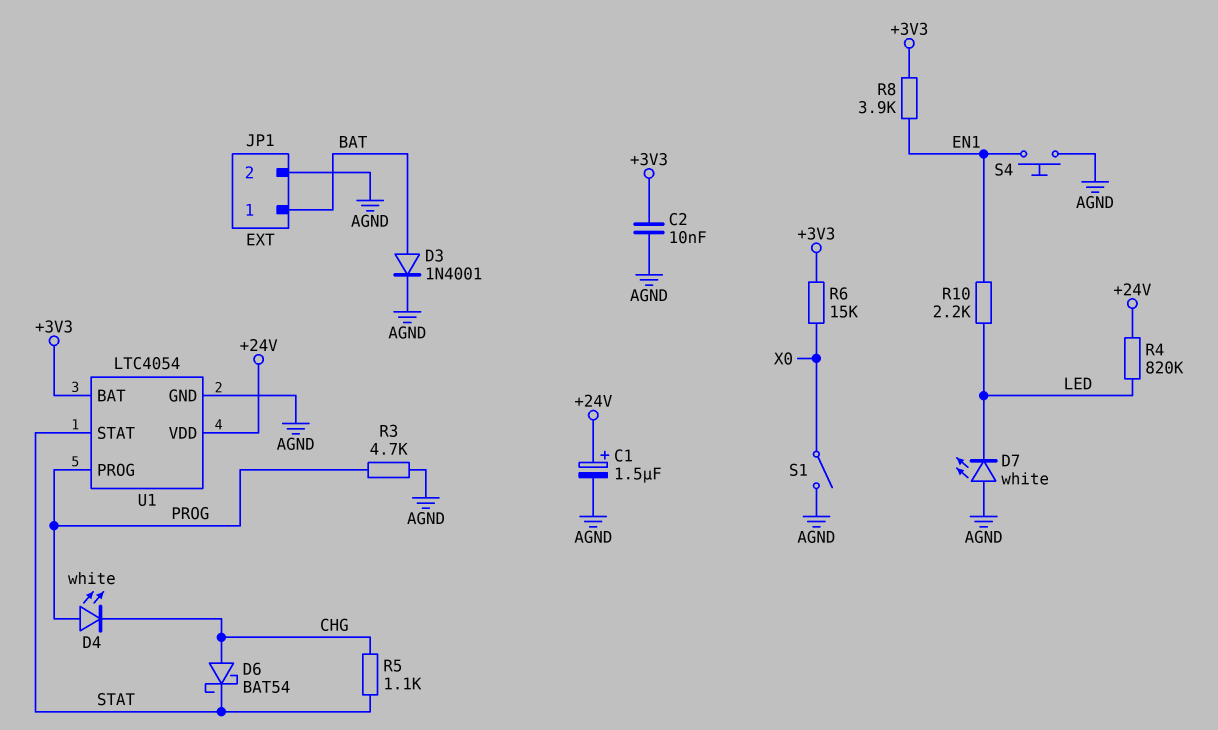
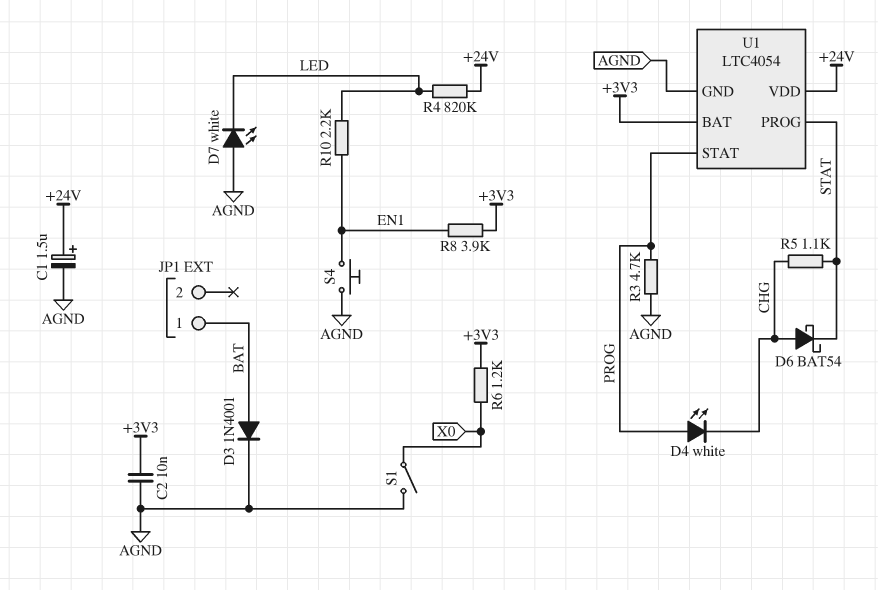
JP1 pin 2: AGND -> none
R6: 15k (+3V3, X0) -> 1.2k (+3V3, X0)
U1 pin PROG: PROG -> STAT
U1 pin STAT: STAT -> PROG

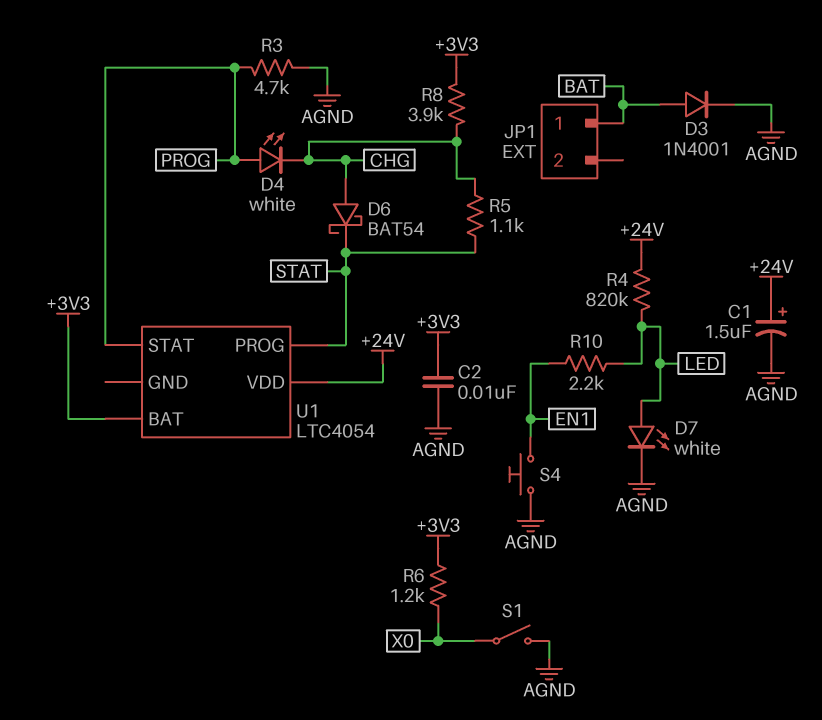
D7: LED white (A AGND, K LED) -> LED white (A LED, K AGND)
R8: 3.9k (+3V3, EN1) -> 3.9k (+3V3, CHG)
U1 pin GND: AGND -> none

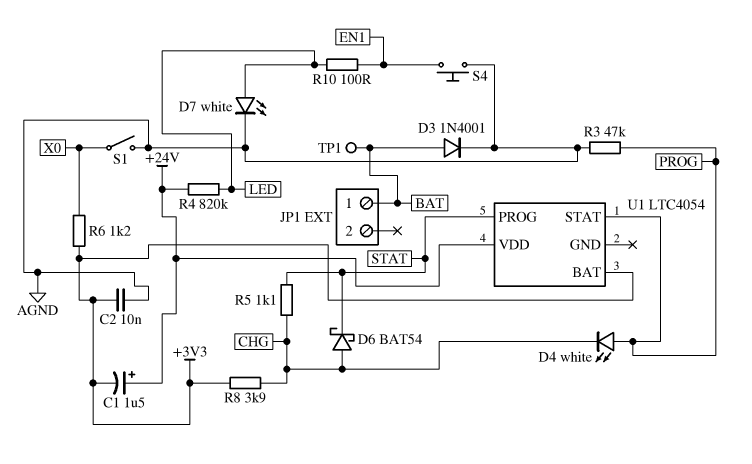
C1: 1.5uF (plus +24V, minus AGND) -> 1.5uF (plus +24V, minus +3V3)
R3: 4.7k (AGND, PROG) -> 47k (AGND, PROG)
R10: 2.2k (EN1, LED) -> 100 (EN1, LED)
TP1: none -> test point (BAT)

